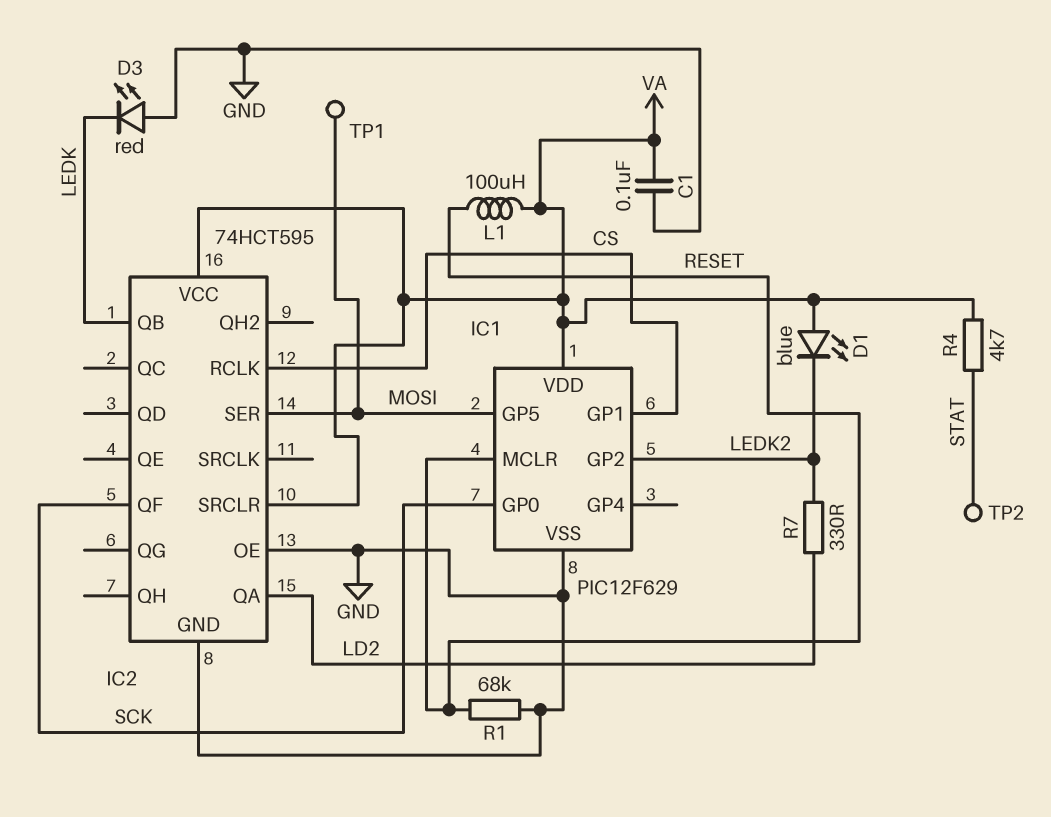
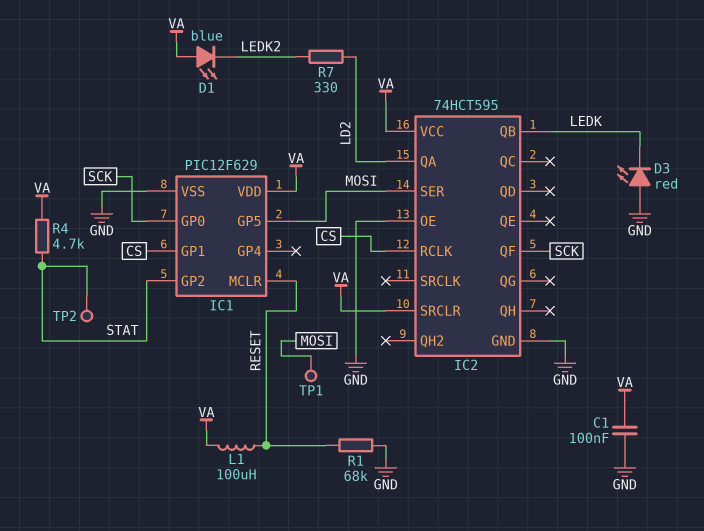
IC1 pin GP2: LEDK2 -> STAT

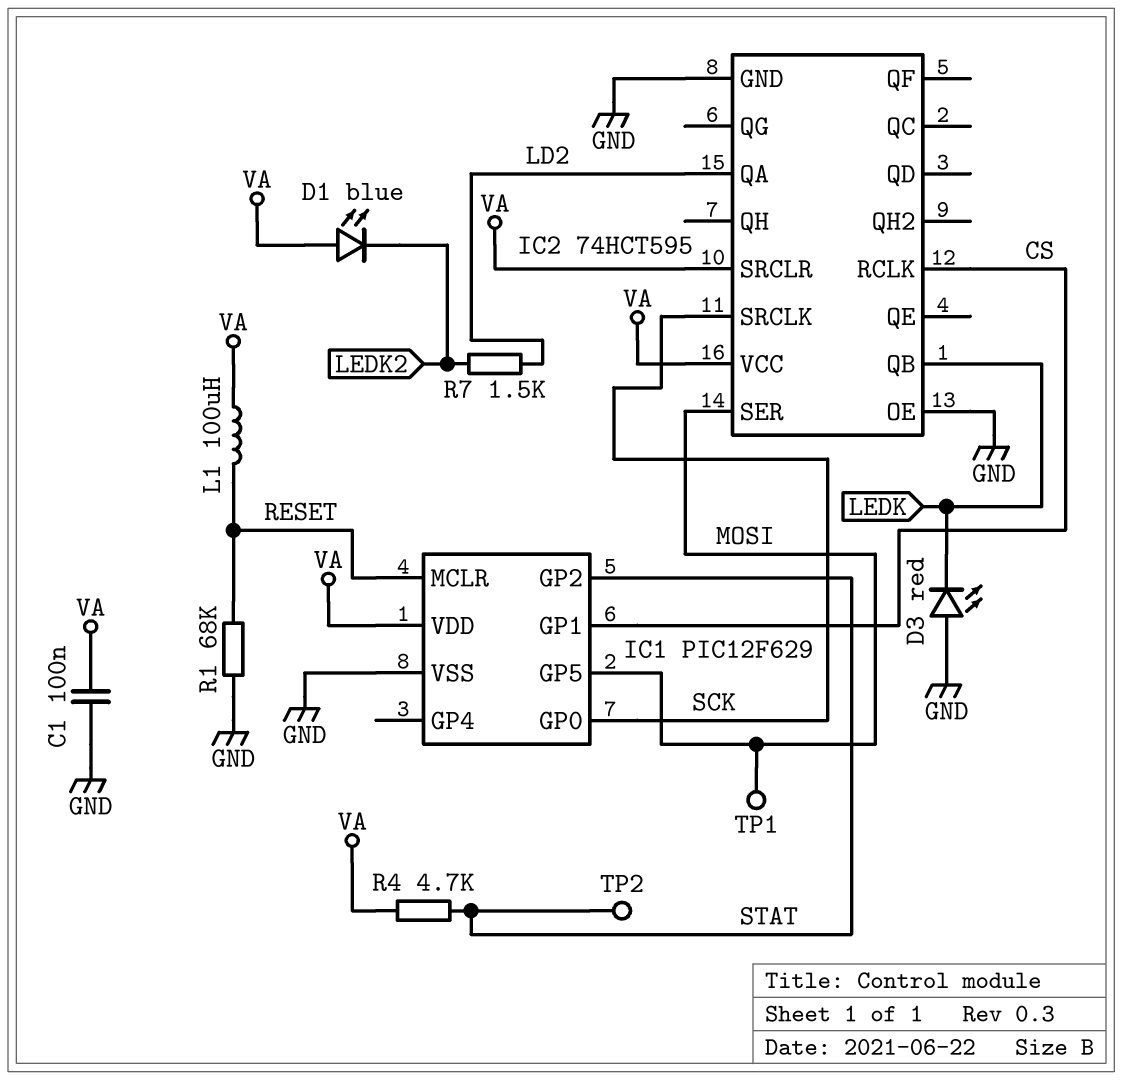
IC2 pin QF: SCK -> none
IC2 pin SRCLK: none -> SCK
R7: 330 (LD2, LEDK2) -> 1.5k (LD2, LEDK2)

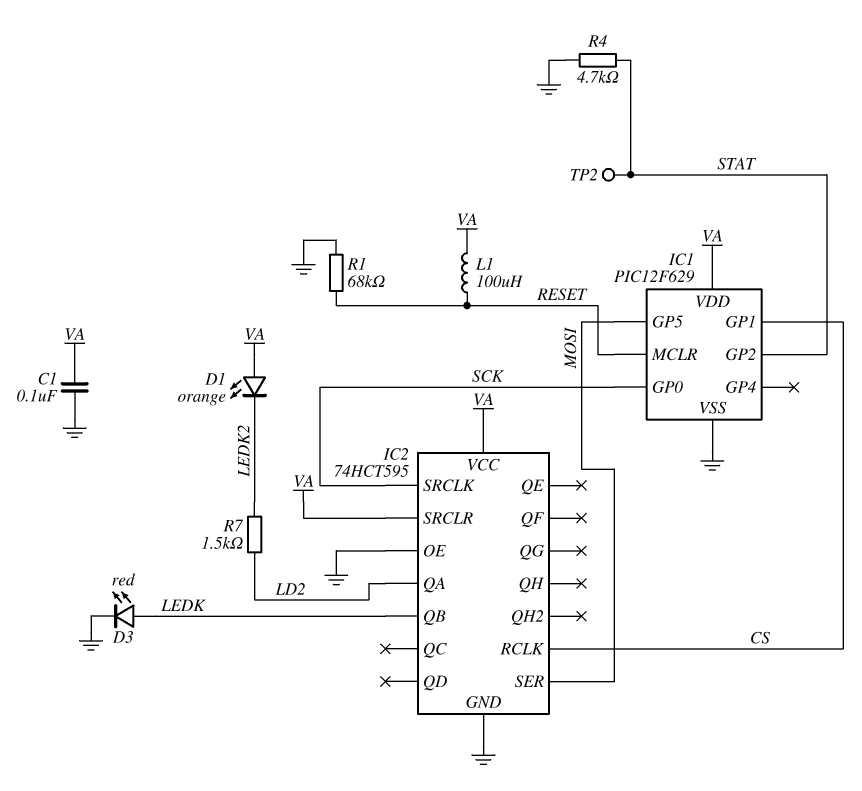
D1: LED blue (A VA, K LEDK2) -> LED orange (A VA, K LEDK2)
D3: LED red (A GND, K LEDK) -> LED red (A LEDK, K GND)
R4: 4.7k (STAT, VA) -> 4.7k (GND, STAT)
TP1: test point (MOSI) -> none

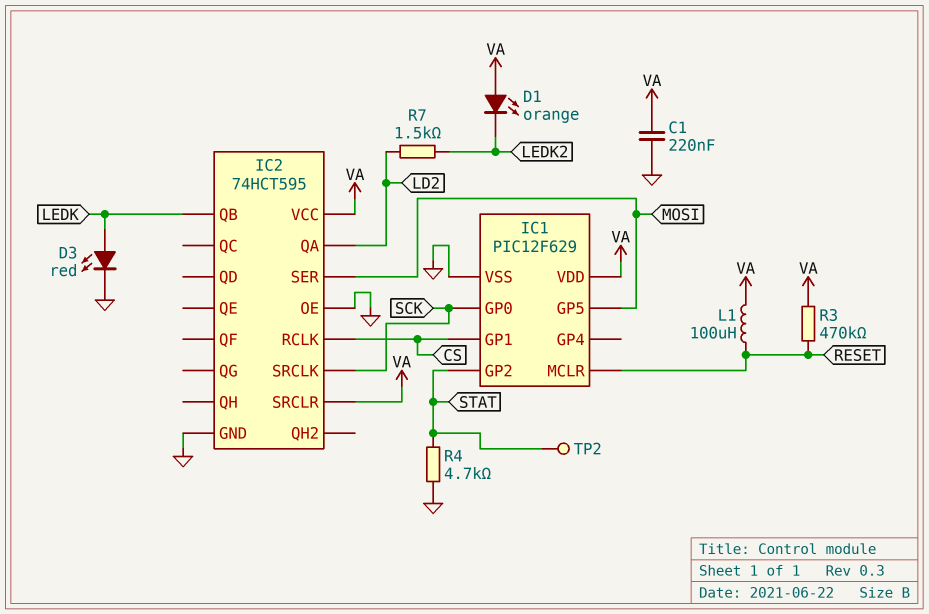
C1: 100nF (GND, VA) -> 220nF (GND, VA)
R1: 68k (GND, RESET) -> none
R3: none -> 470k (RESET, VA)

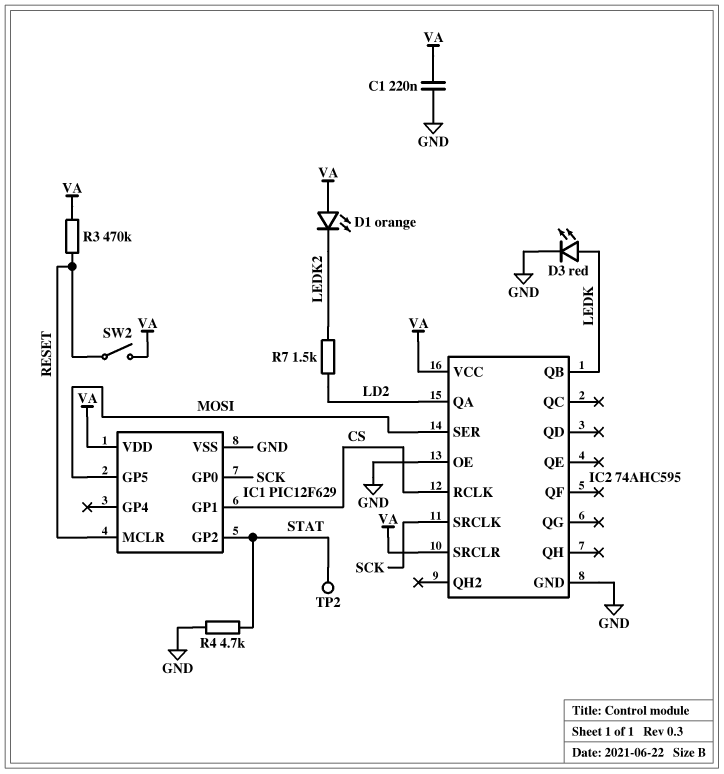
IC2: 74HCT595 -> 74AHC595
L1: 100uH (RESET, VA) -> none
SW2: none -> switch (RESET, VA)

